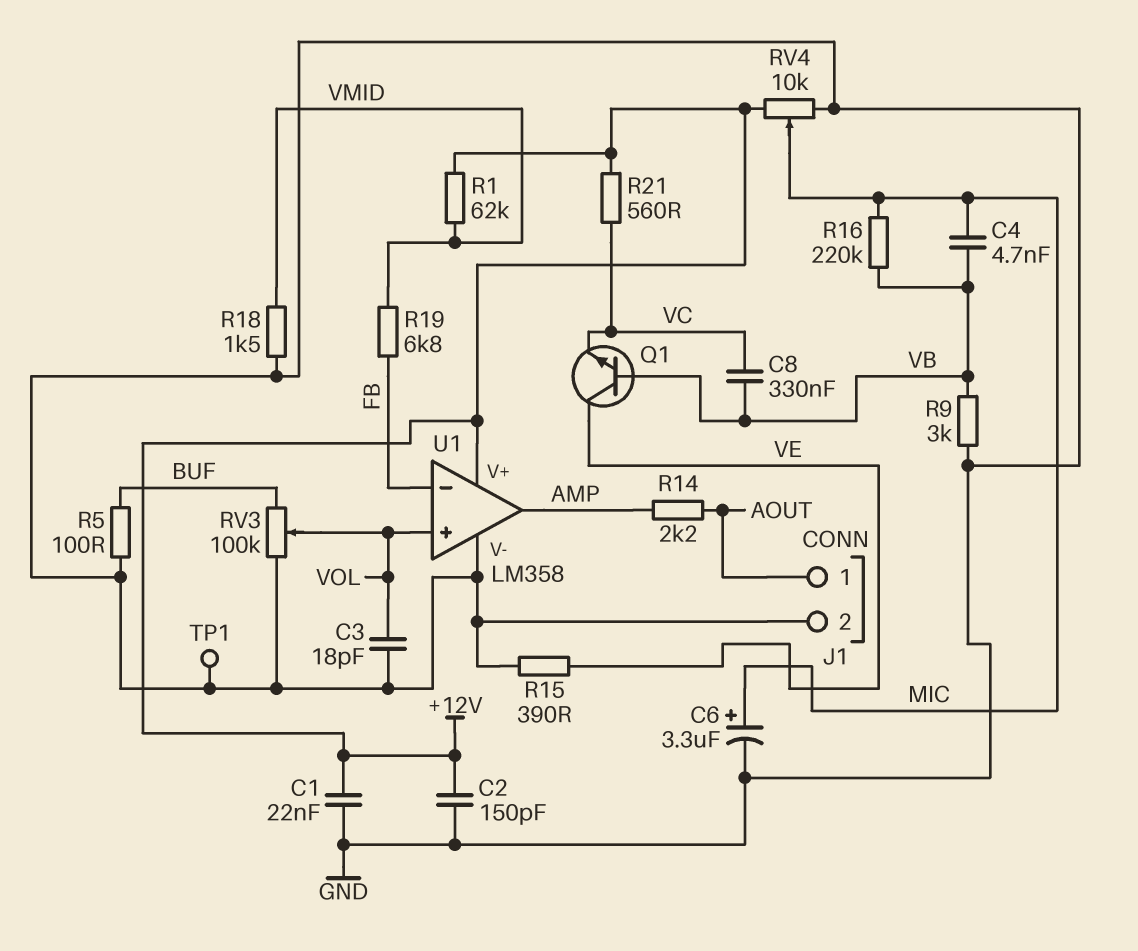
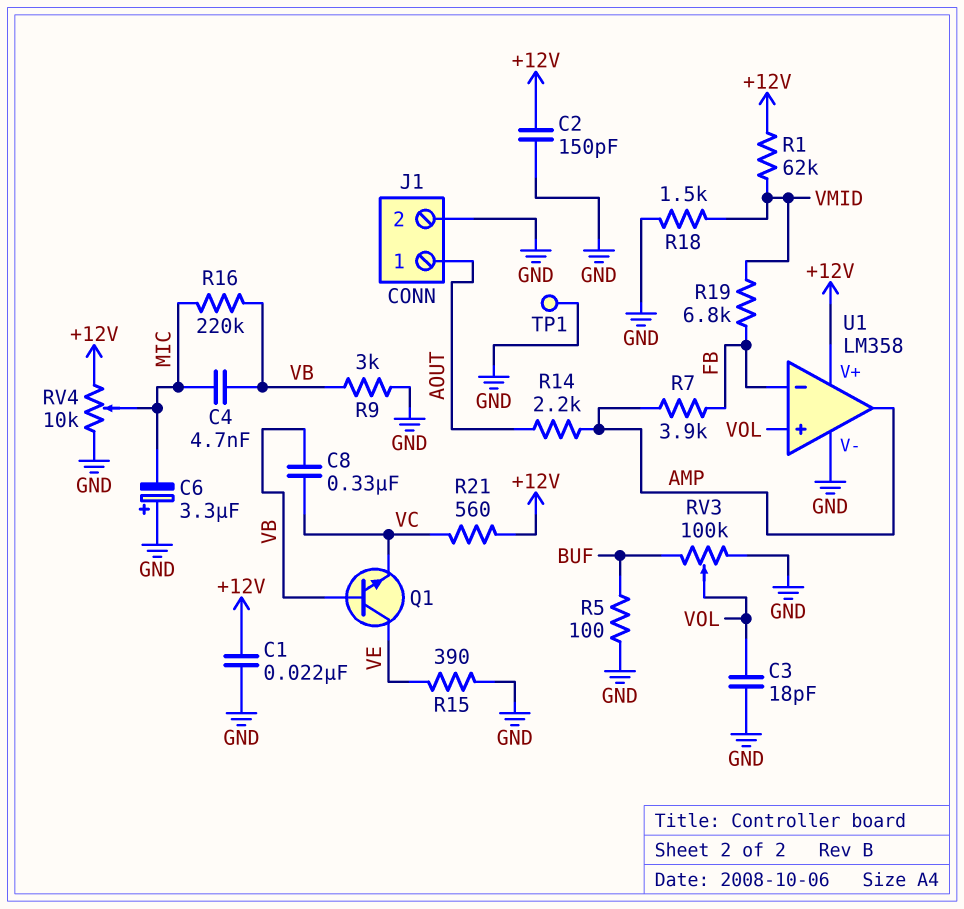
C6: 3.3uF (plus MIC, minus GND) -> 3.3uF (plus GND, minus MIC)
R7: none -> 3.9k (AMP, FB)

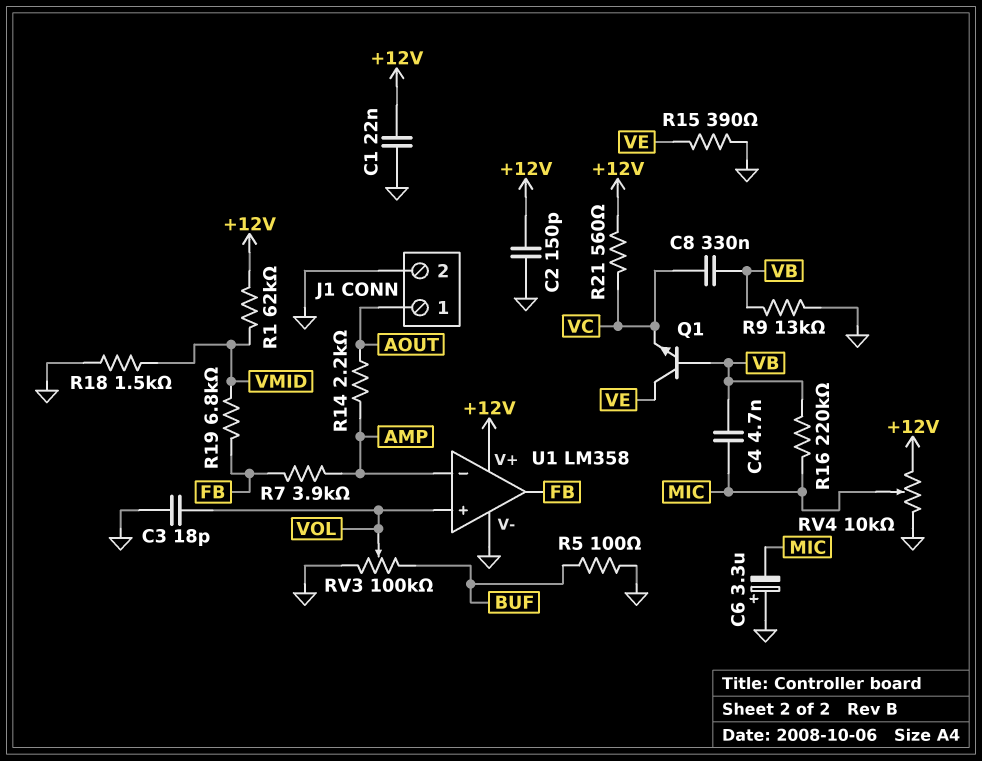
R9: 3k (GND, VB) -> 13k (GND, VB)
TP1: test point (GND) -> none
U1 pin in-: FB -> AMP
U1 pin out: AMP -> FB

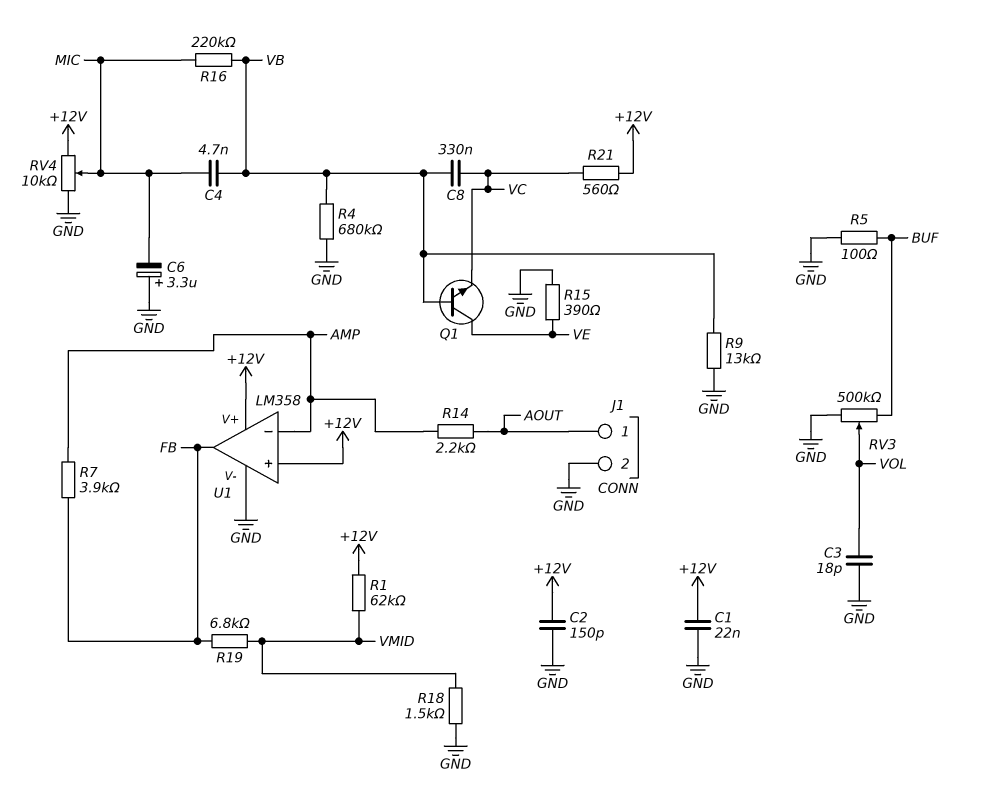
R4: none -> 680k (GND, VB)
RV3: 100k (BUF, GND, wiper VOL) -> 500k (BUF, GND, wiper VOL)
U1 pin in+: VOL -> +12V

